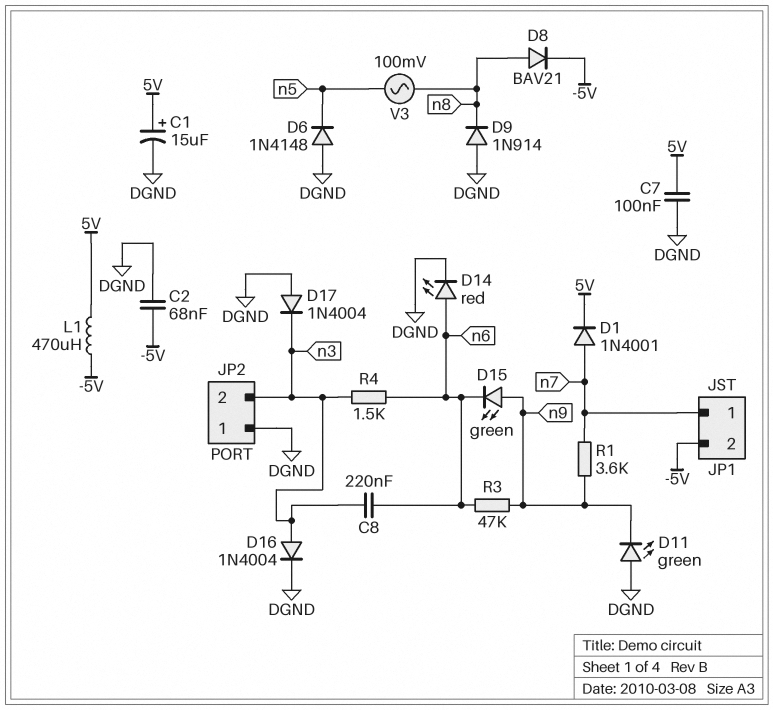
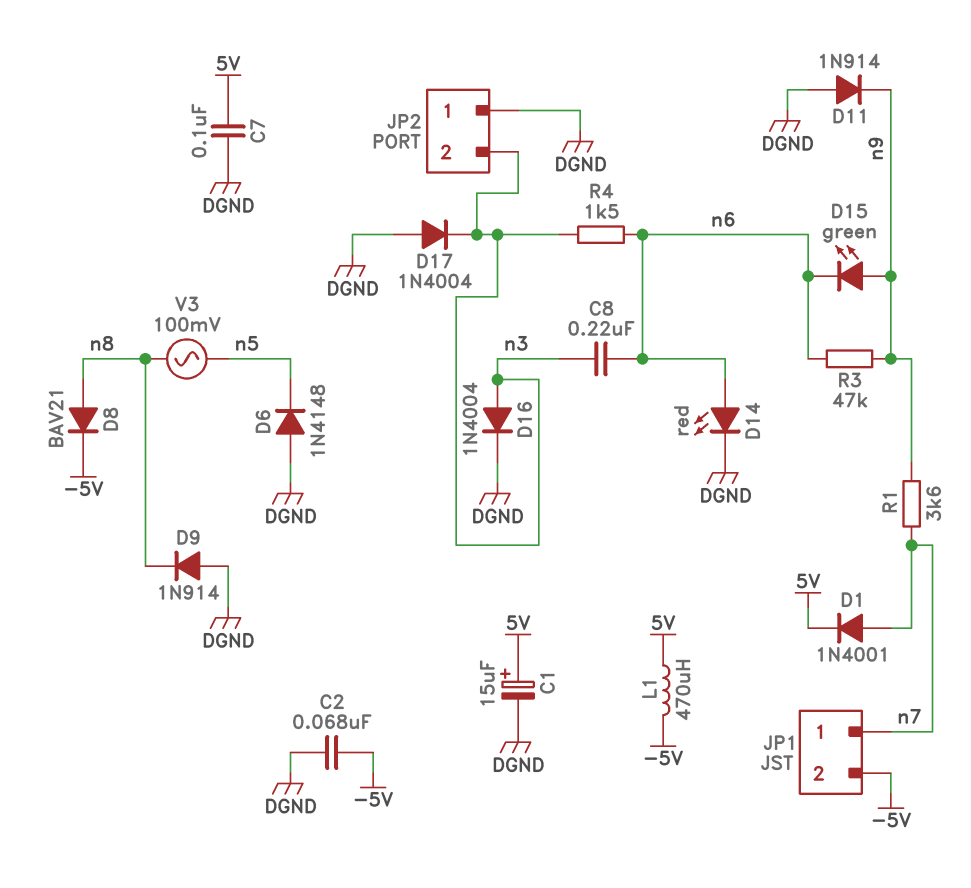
D11: LED green (A DGND, K n9) -> diode 1N914 (A DGND, K n9)

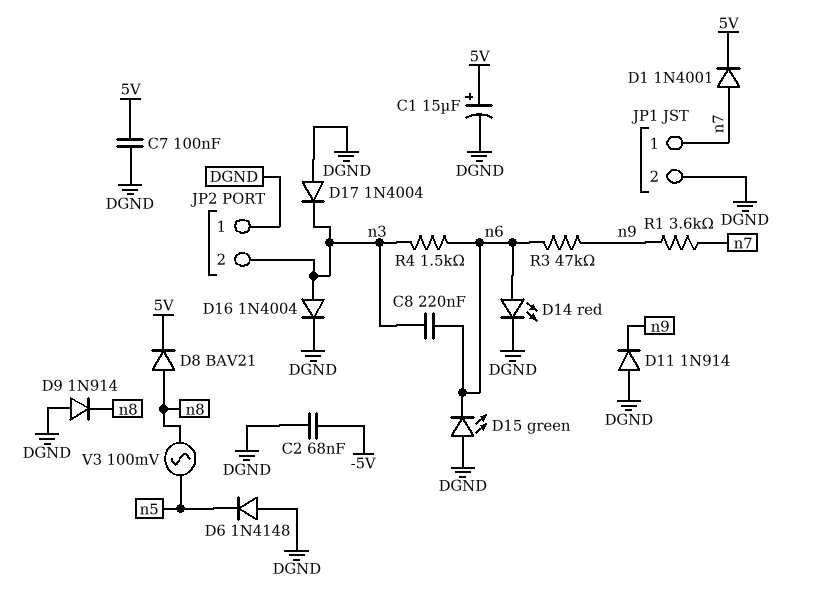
D8: diode BAV21 (A n8, K -5V) -> diode BAV21 (A n8, K 5V)
D15: LED green (A n9, K n6) -> LED green (A DGND, K n6)
JP1 pin 2: -5V -> DGND
L1: 470uH (-5V, 5V) -> none

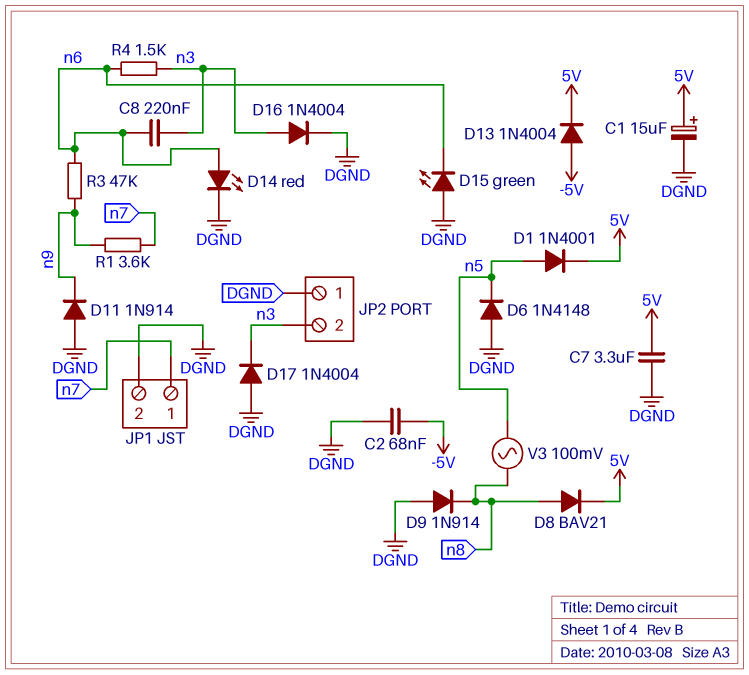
C7: 100nF (5V, DGND) -> 3.3uF (5V, DGND)
D1: diode 1N4001 (A n7, K 5V) -> diode 1N4001 (A n5, K 5V)
D13: none -> diode 1N4004 (A -5V, K 5V)

